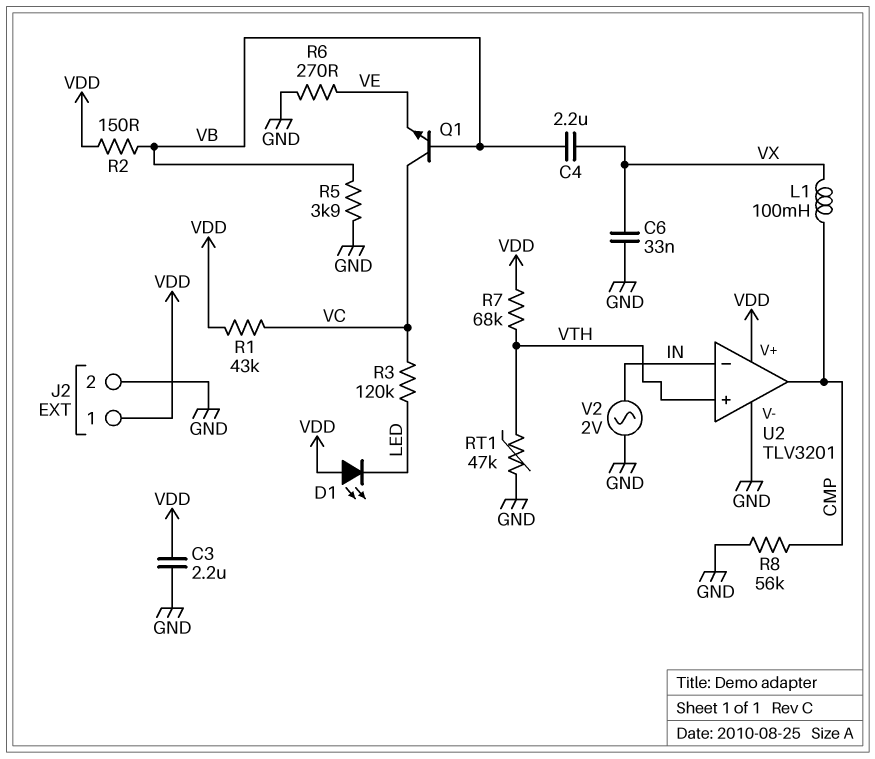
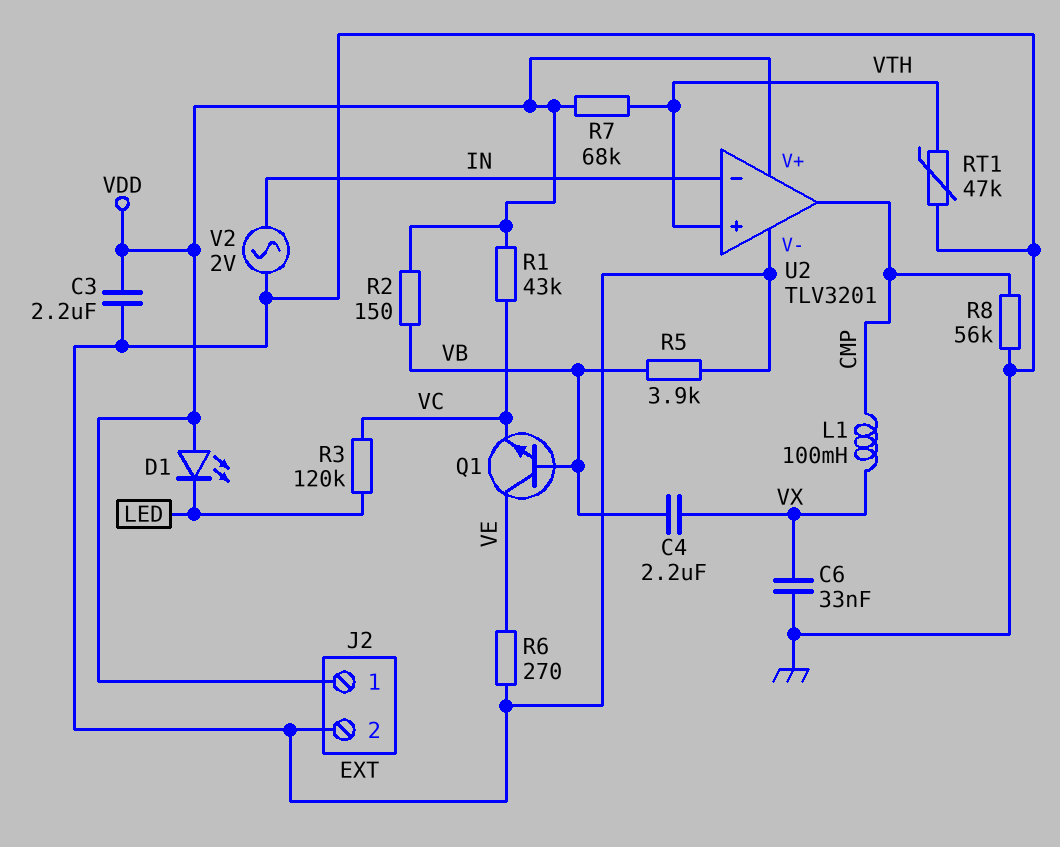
Q1: NPN (B VB, C VC, E VE) -> NPN (B VB, C VE, E VC)

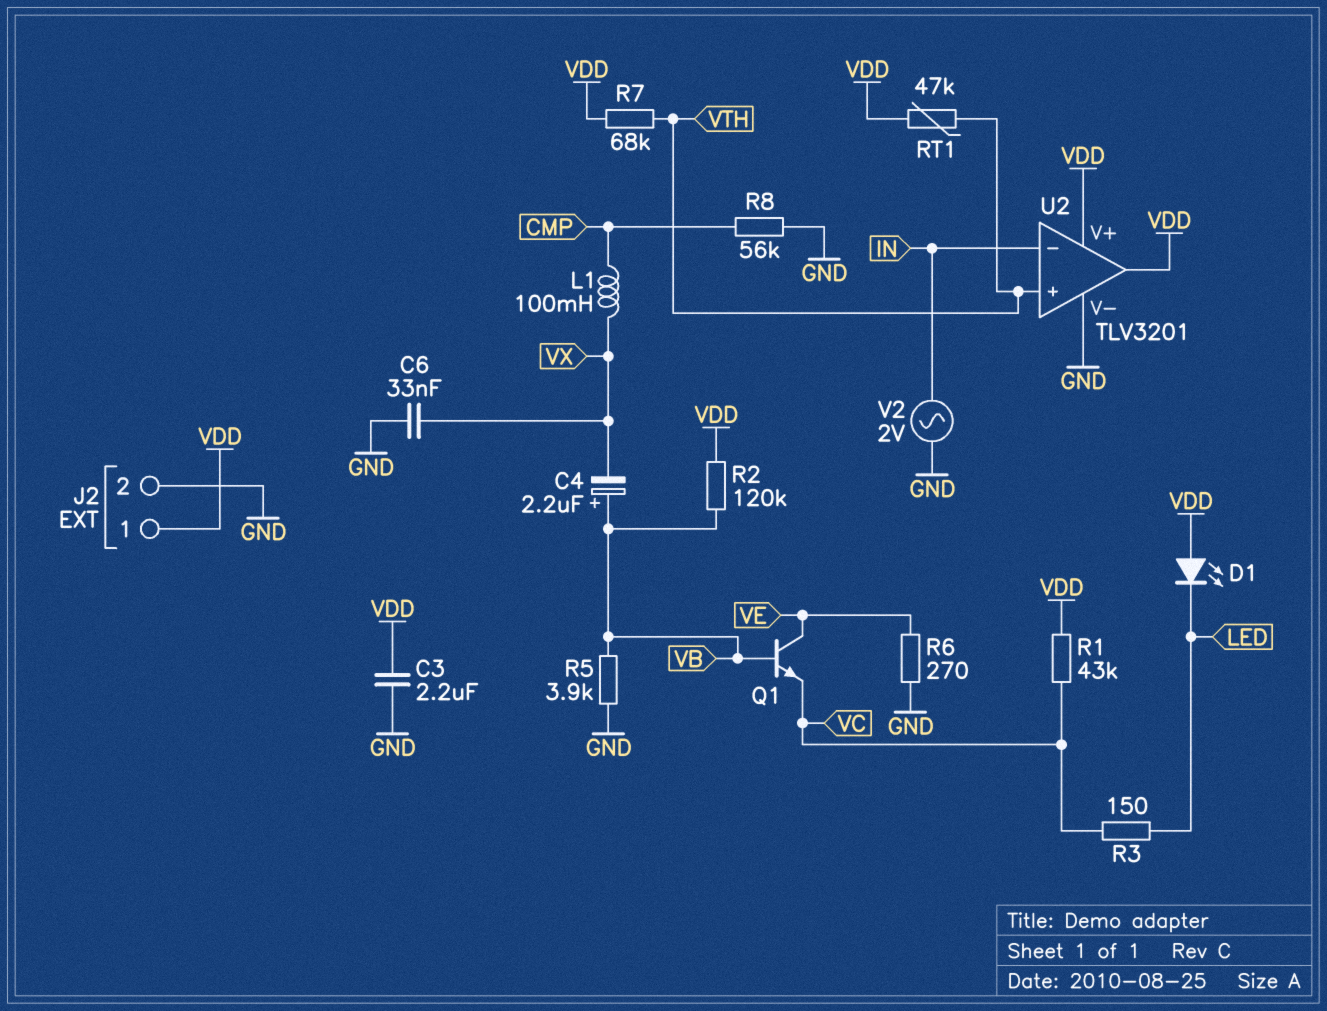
C4: 2.2uF (VB, VX) -> 2.2uF (plus VB, minus VX)
R2: 150 (VB, VDD) -> 120k (VB, VDD)
R3: 120k (LED, VC) -> 150 (LED, VC)
RT1: 47k (GND, VTH) -> 47k (VDD, VTH)
U2 pin out: CMP -> VDD

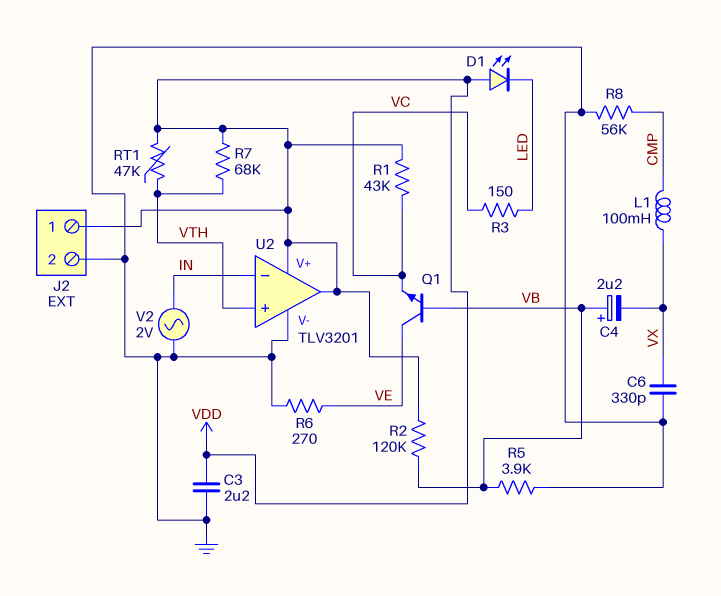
C6: 33nF (GND, VX) -> 330pF (GND, VX)

